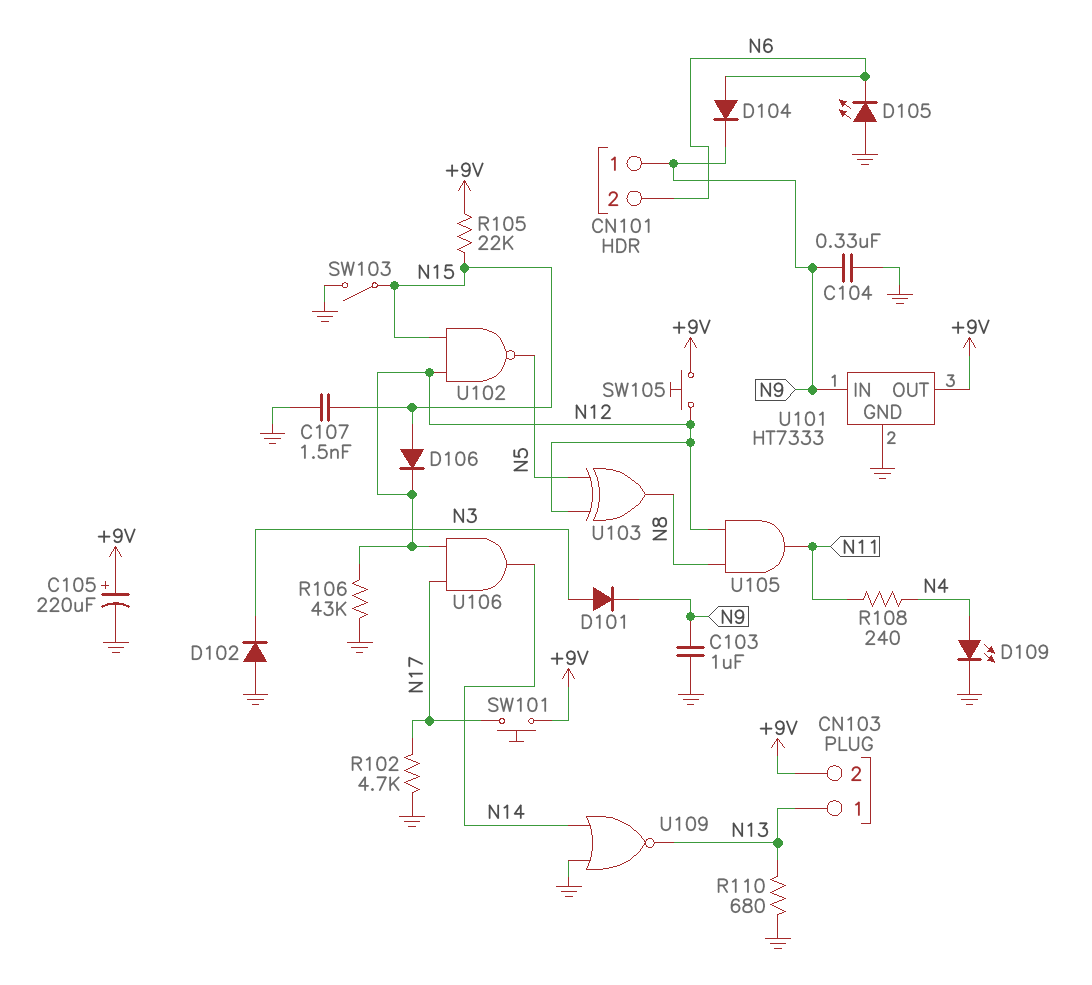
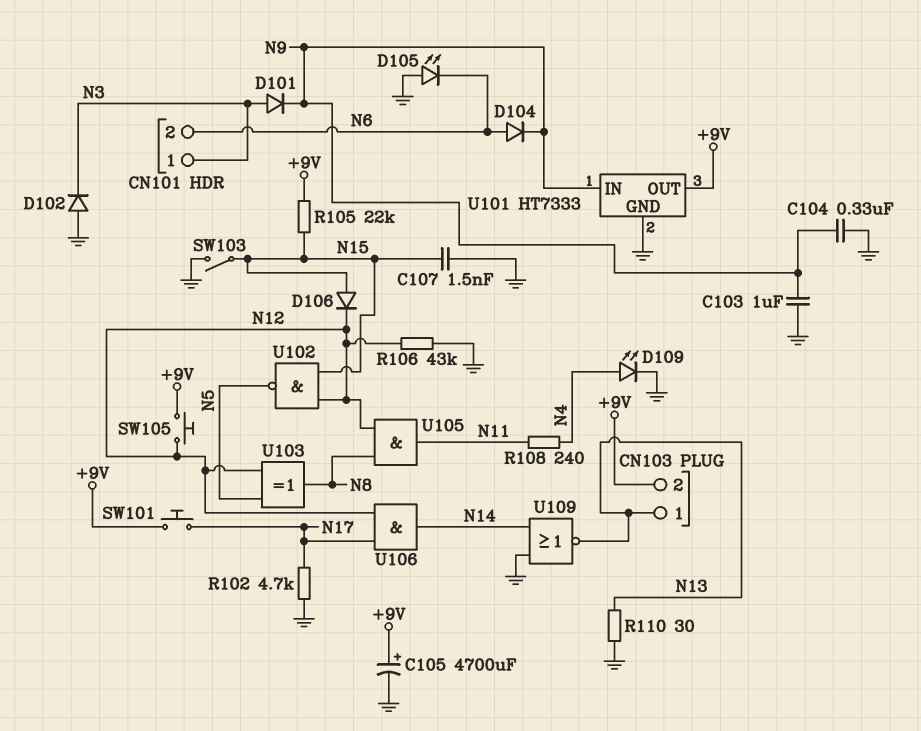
C105: 220uF (plus +9V, minus GND) -> 4700uF (plus +9V, minus GND)
CN101 pin 1: N9 -> N3
R110: 680 (GND, N13) -> 30 (GND, N13)

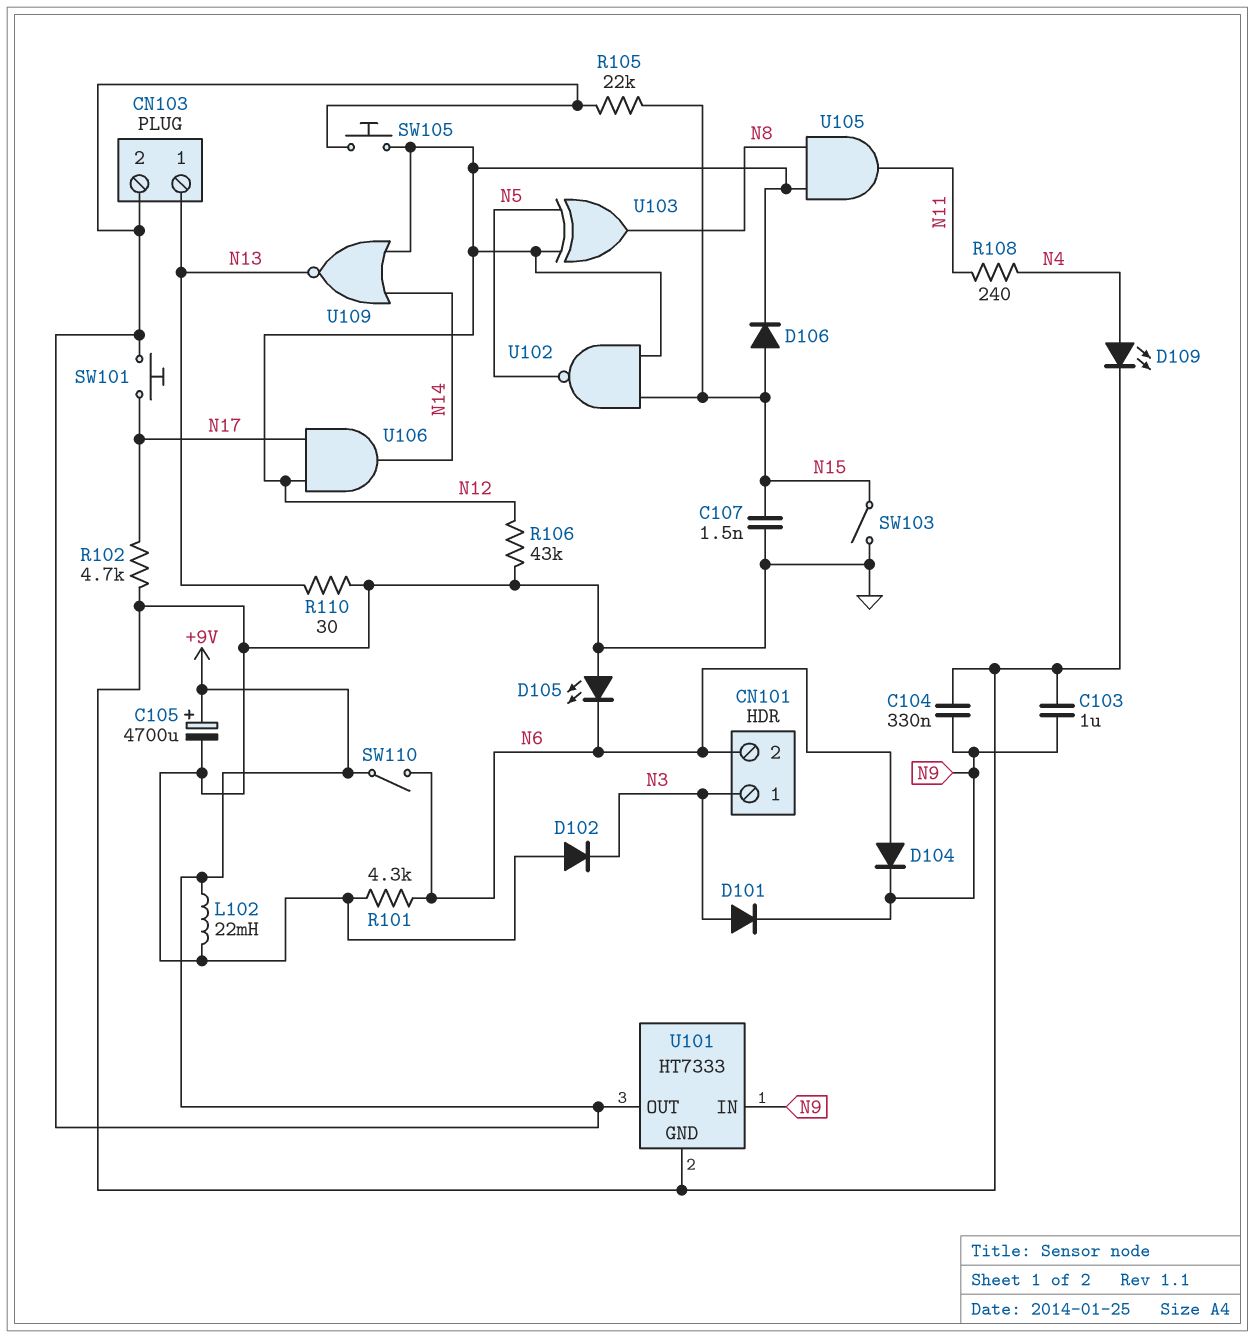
L102: none -> 22mH (+9V, GND)
R101: none -> 4.3k (GND, N6)
SW110: none -> switch (+9V, N6)
U109: NOR (in GND, in N14, out N13) -> NOR (in N12, in N14, out N13)

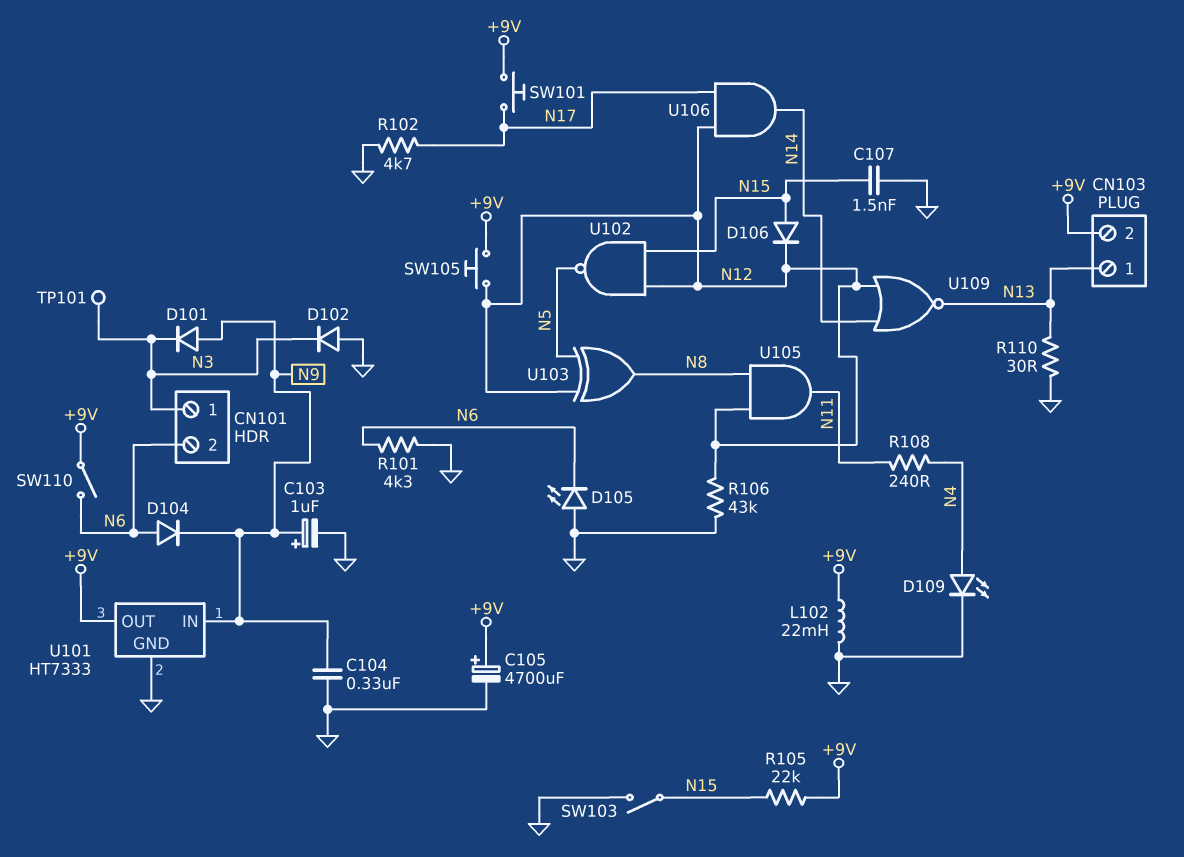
C103: 1uF (GND, N9) -> 1uF (plus N9, minus GND)
D101: diode (A N3, K N9) -> diode (A N9, K N3)
TP101: none -> test point (N3)

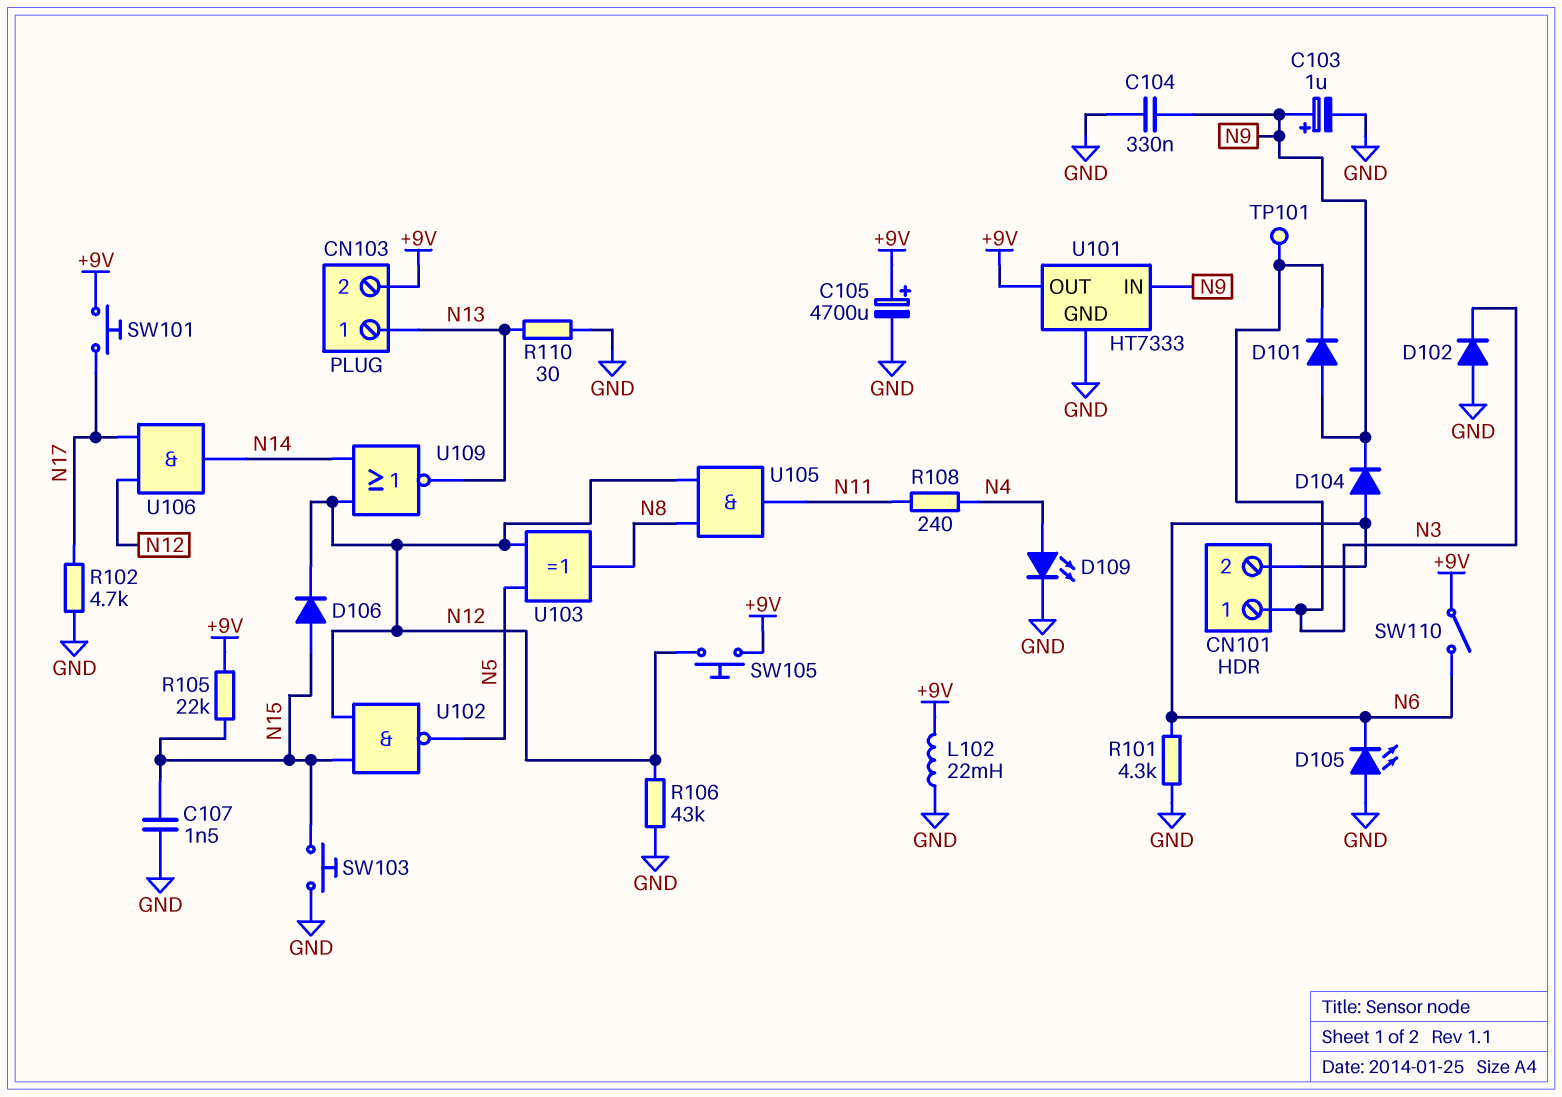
SW103: switch (GND, N15) -> button (GND, N15)

